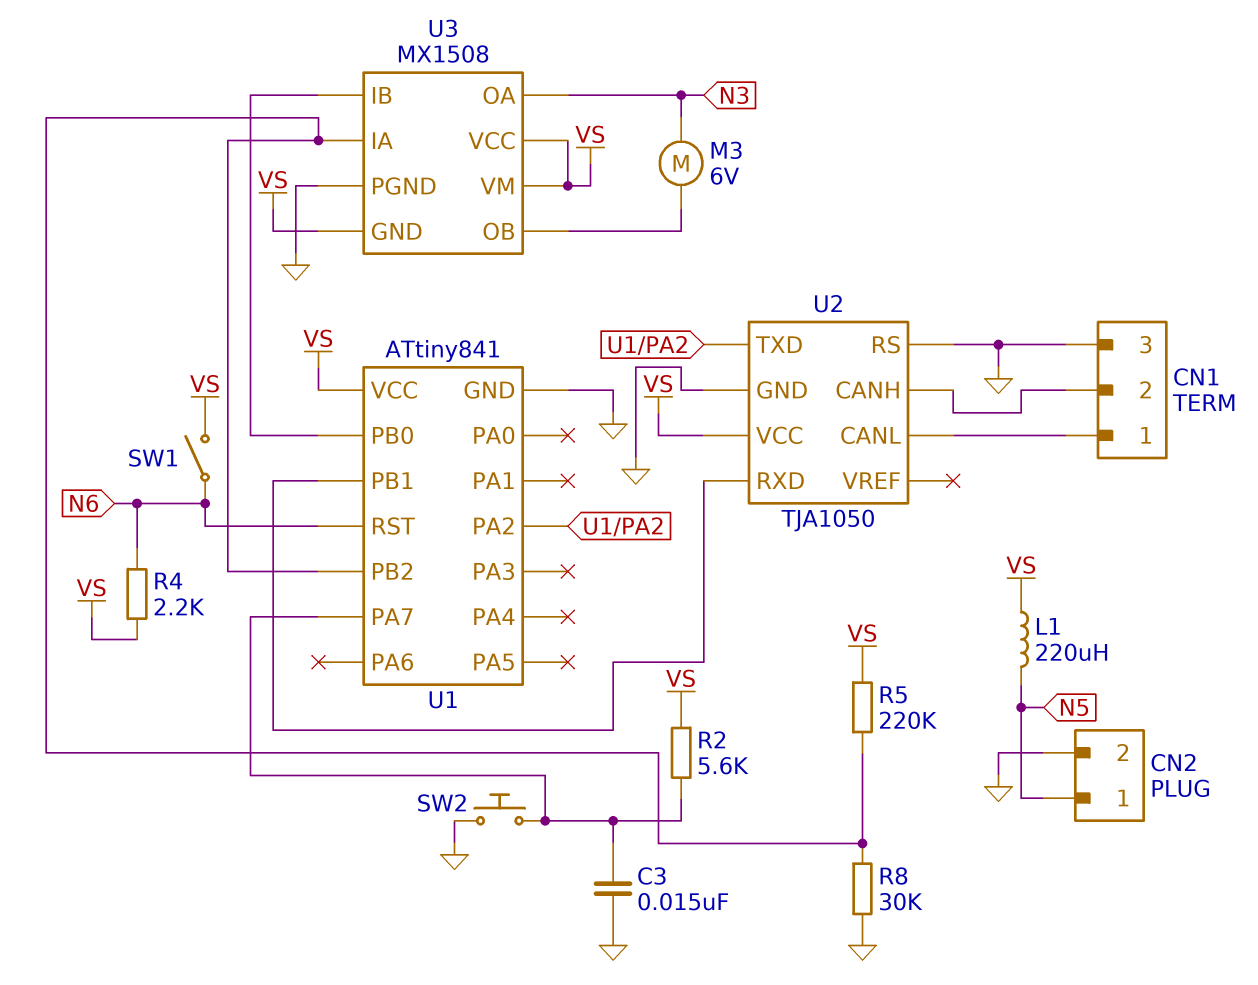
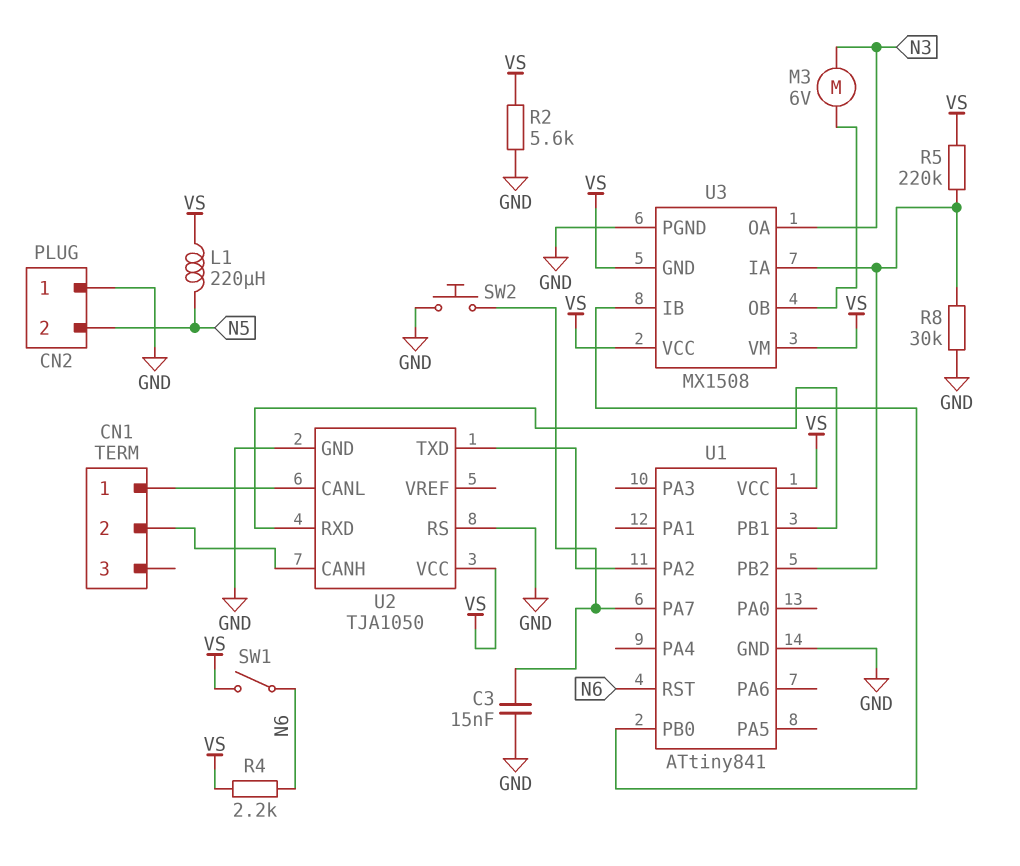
CN1 pin 3: GND -> none
CN2 pin 1: N5 -> GND
CN2 pin 2: GND -> N5
R2: 5.6k (U1/PA7, VS) -> 5.6k (GND, VS)

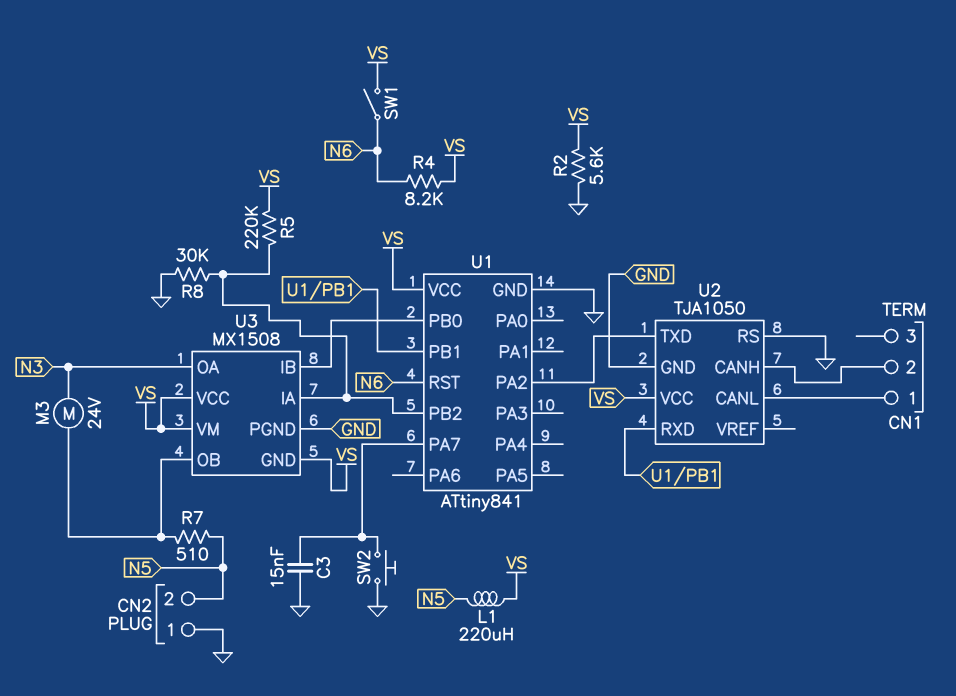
M3: motor 6V (N3, U3/OB) -> motor 24V (N3, U3/OB)
R4: 2.2k (N6, VS) -> 8.2k (N6, VS)
R7: none -> 510 (N5, U3/OB)

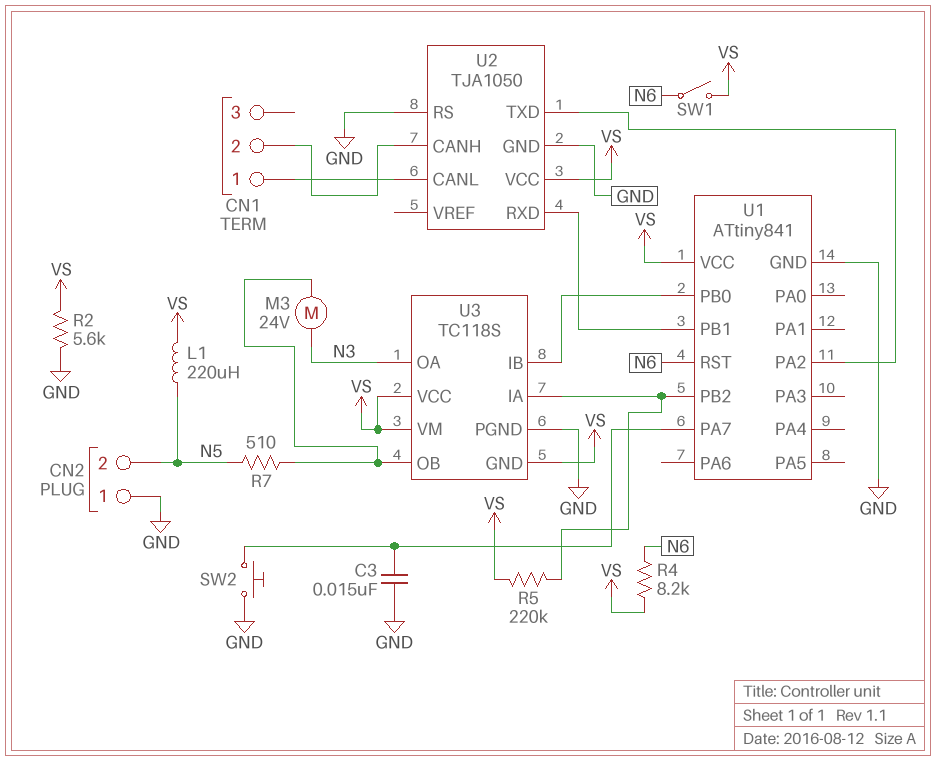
R8: 30k (GND, U1/PB2) -> none
U3: MX1508 -> TC118S

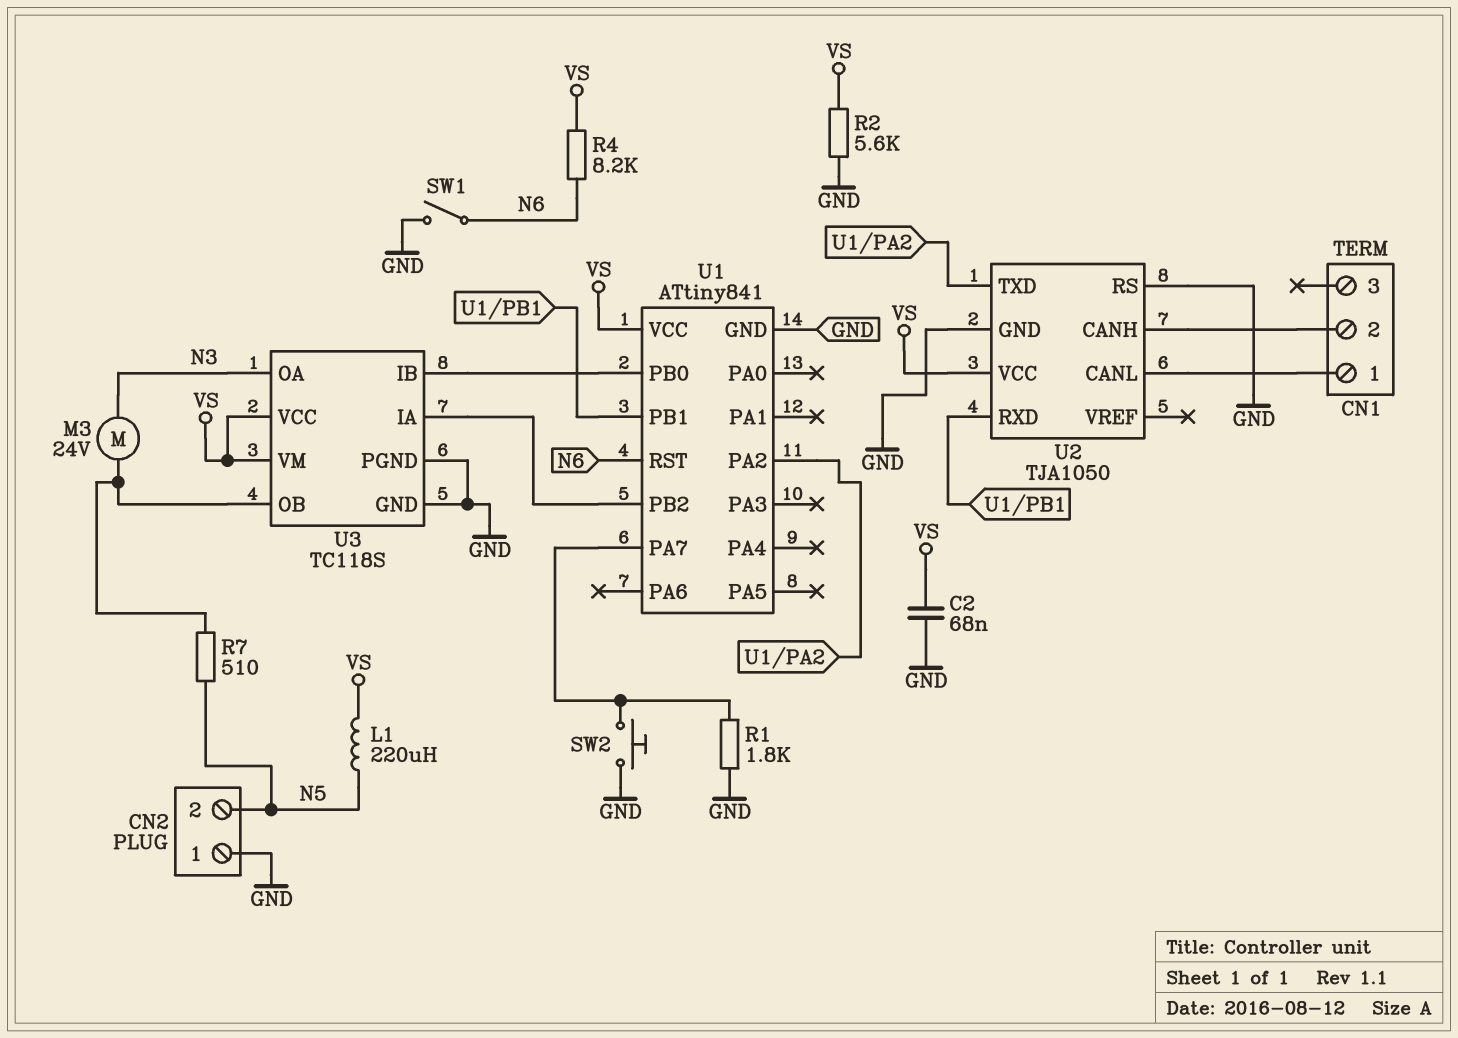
C2: none -> 68nF (GND, VS)
C3: 15nF (GND, U1/PA7) -> none
R1: none -> 1.8k (GND, U1/PA7)
R5: 220k (U1/PB2, VS) -> none
SW1: switch (N6, VS) -> switch (GND, N6)
U3 pin GND: VS -> GND

